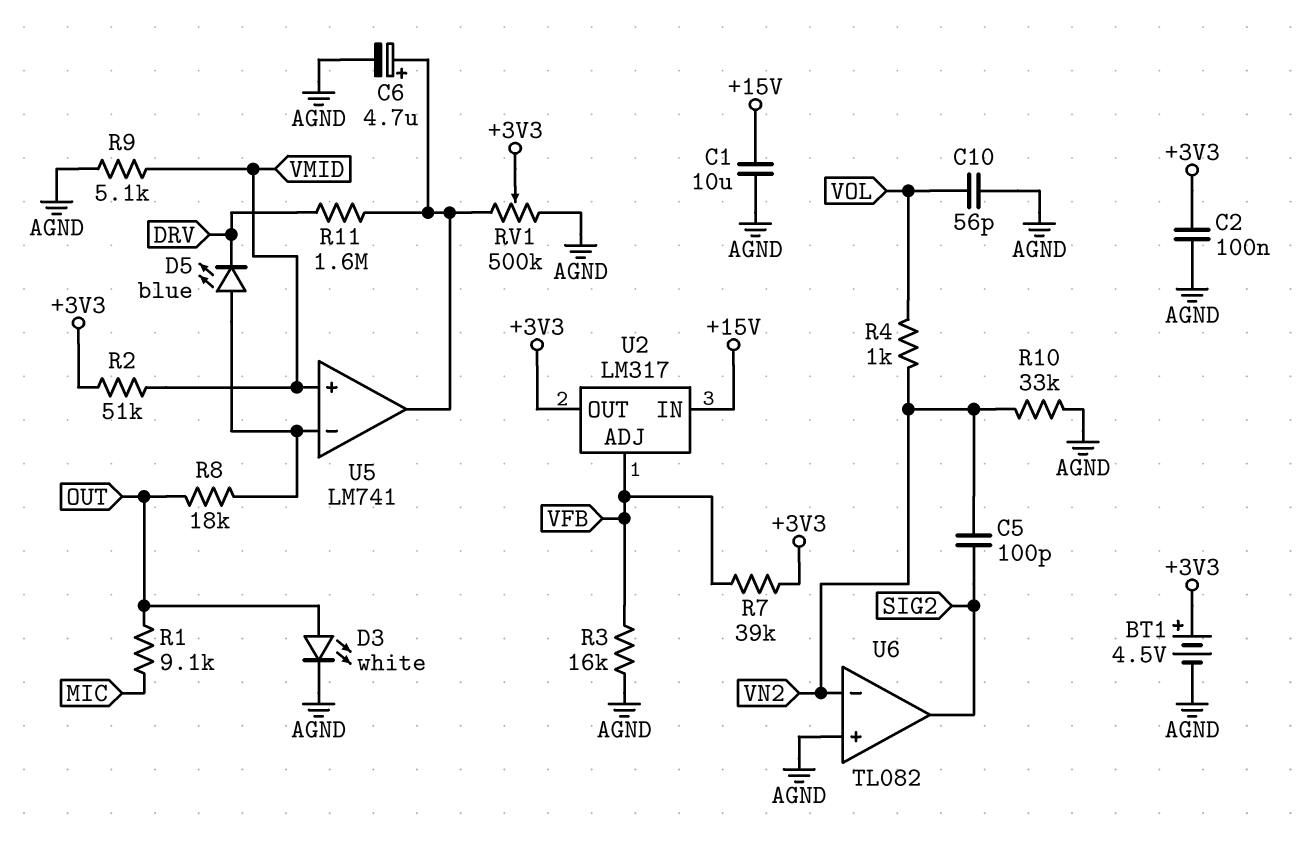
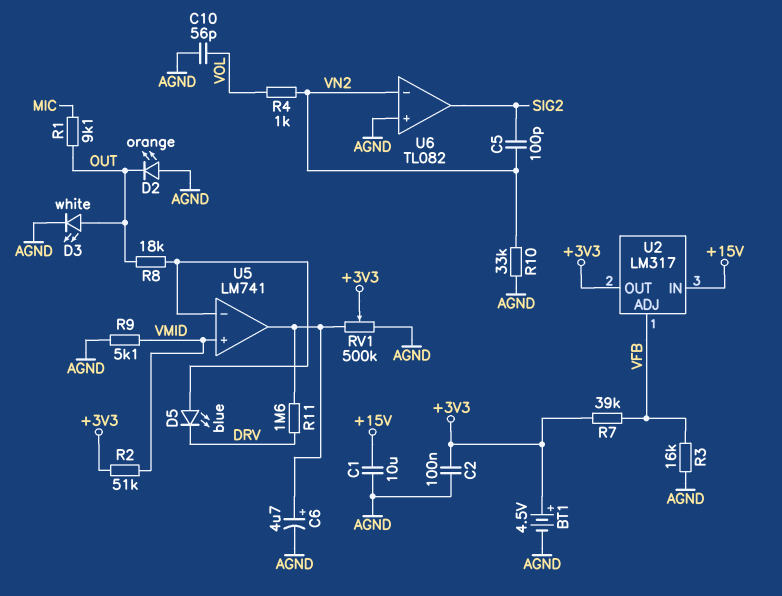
D2: none -> LED orange (A AGND, K OUT)

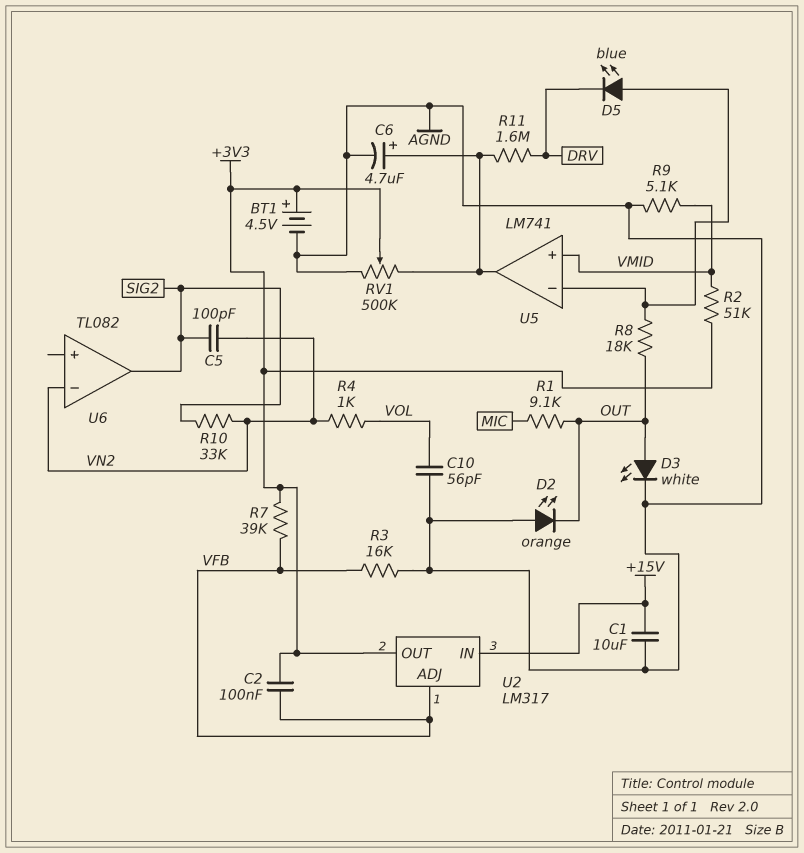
C2: 100nF (+3V3, AGND) -> 100nF (+3V3, VFB)
R10: 33k (AGND, VN2) -> 33k (SIG2, VN2)
U6 pin in+: AGND -> none

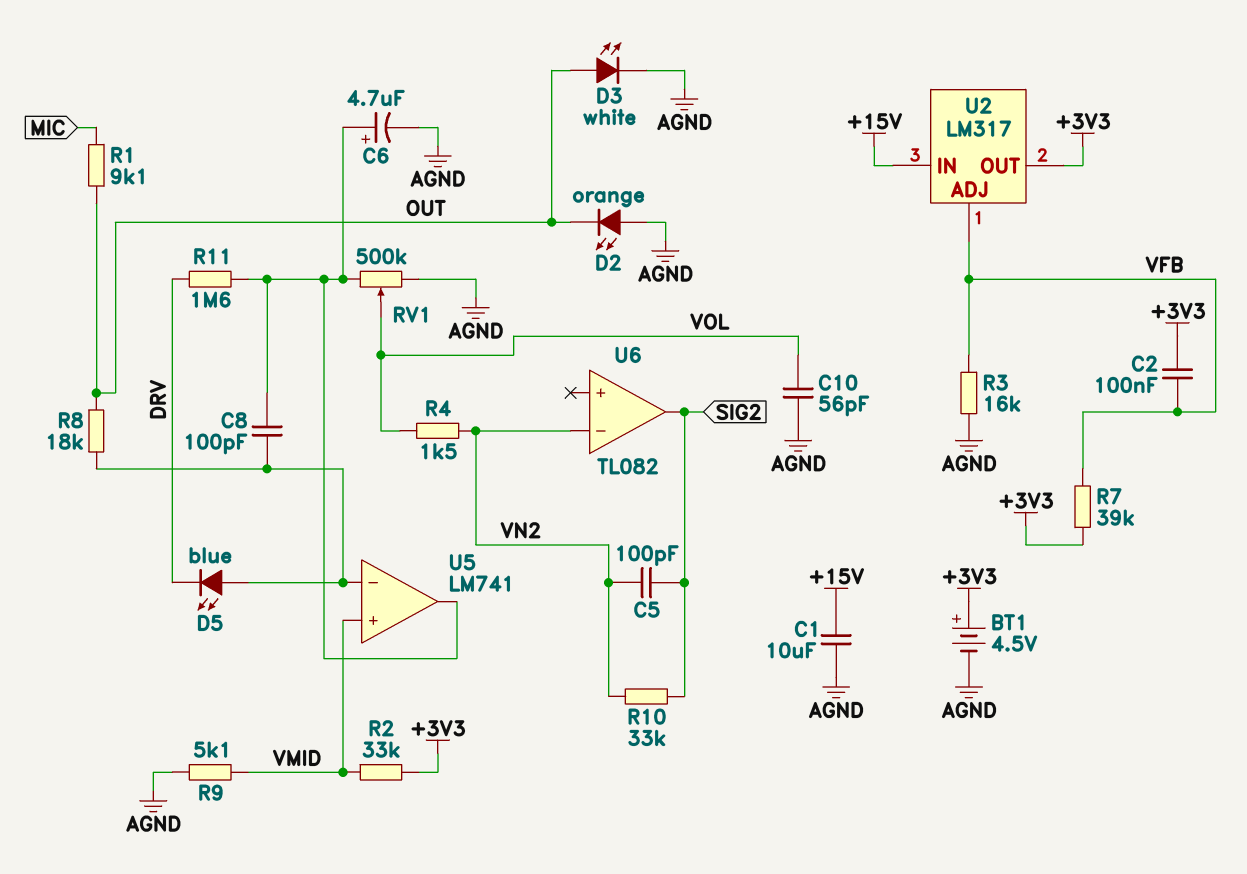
C8: none -> 100pF (U5/in-, U5/out)
R2: 51k (+3V3, VMID) -> 33k (+3V3, VMID)
R4: 1k (VN2, VOL) -> 1.5k (VN2, VOL)
RV1: 500k (AGND, U5/out, wiper +3V3) -> 500k (AGND, U5/out, wiper VOL)

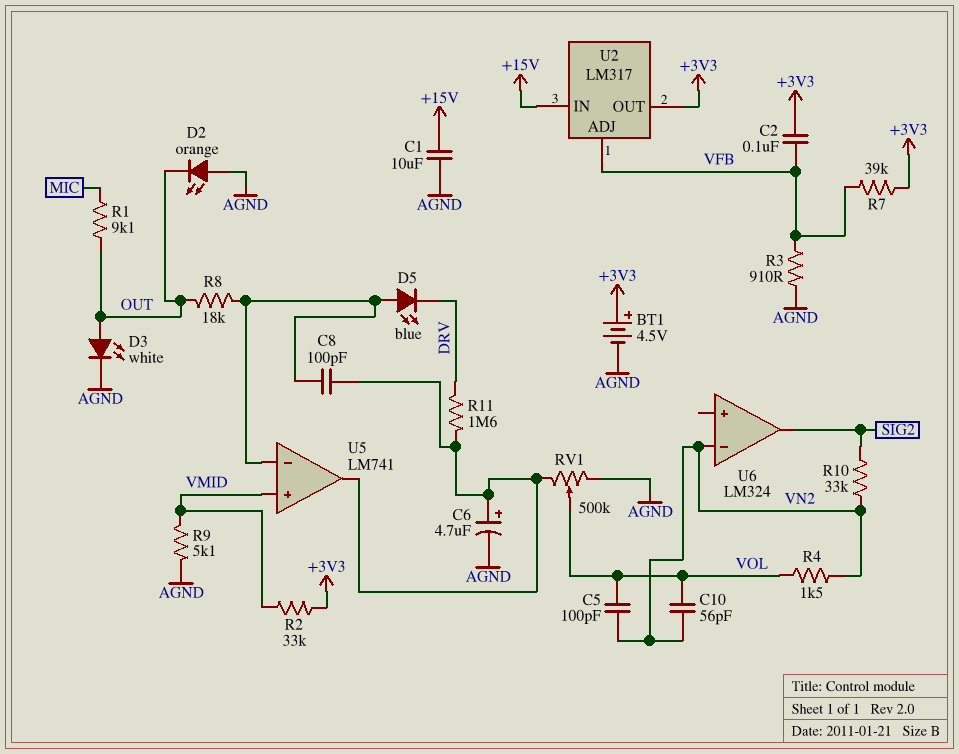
C5: 100pF (SIG2, VN2) -> 100pF (VN2, VOL)
C10: 56pF (AGND, VOL) -> 56pF (VN2, VOL)
R3: 16k (AGND, VFB) -> 910 (AGND, VFB)
U6: TL082 -> LM324

